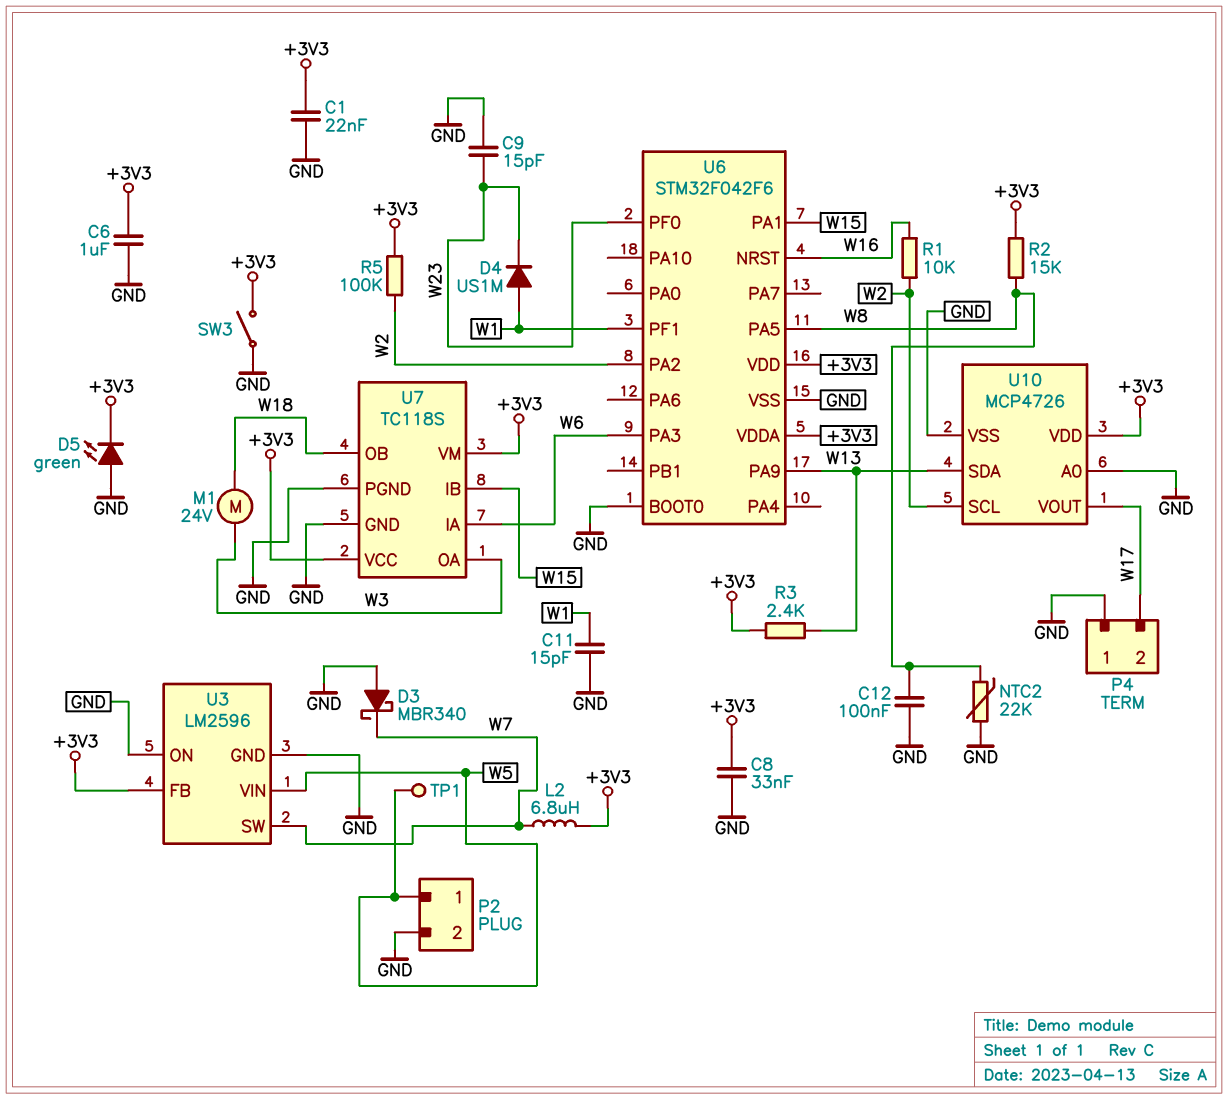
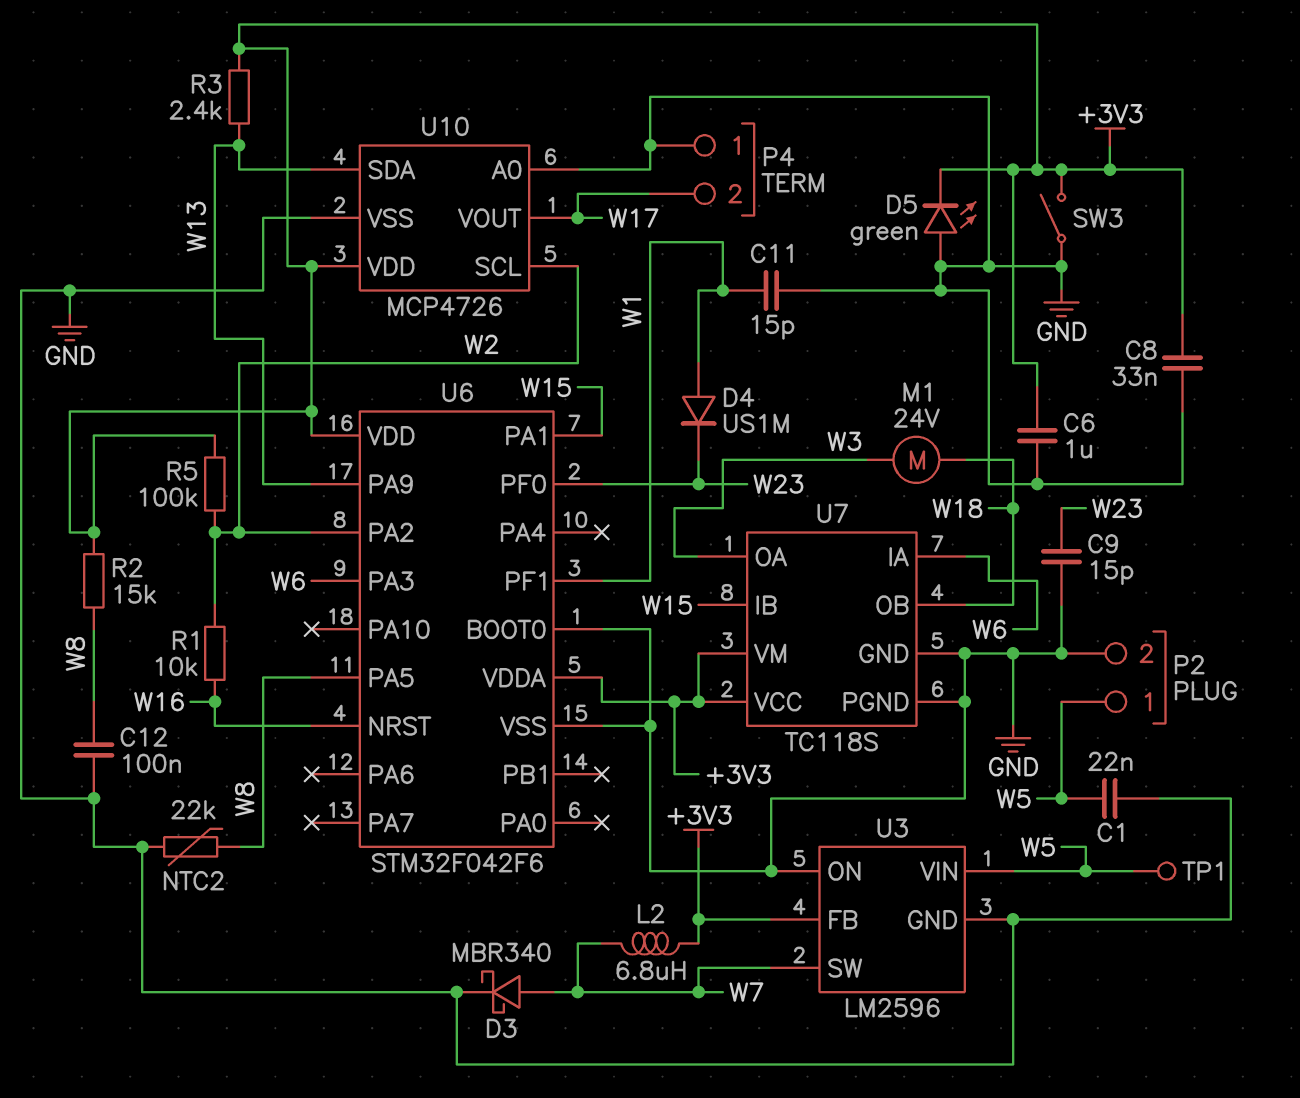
C1: 22nF (+3V3, GND) -> 22nF (GND, W5)
D3: schottky MBR340 (A GND, K W7) -> schottky MBR340 (A W7, K GND)

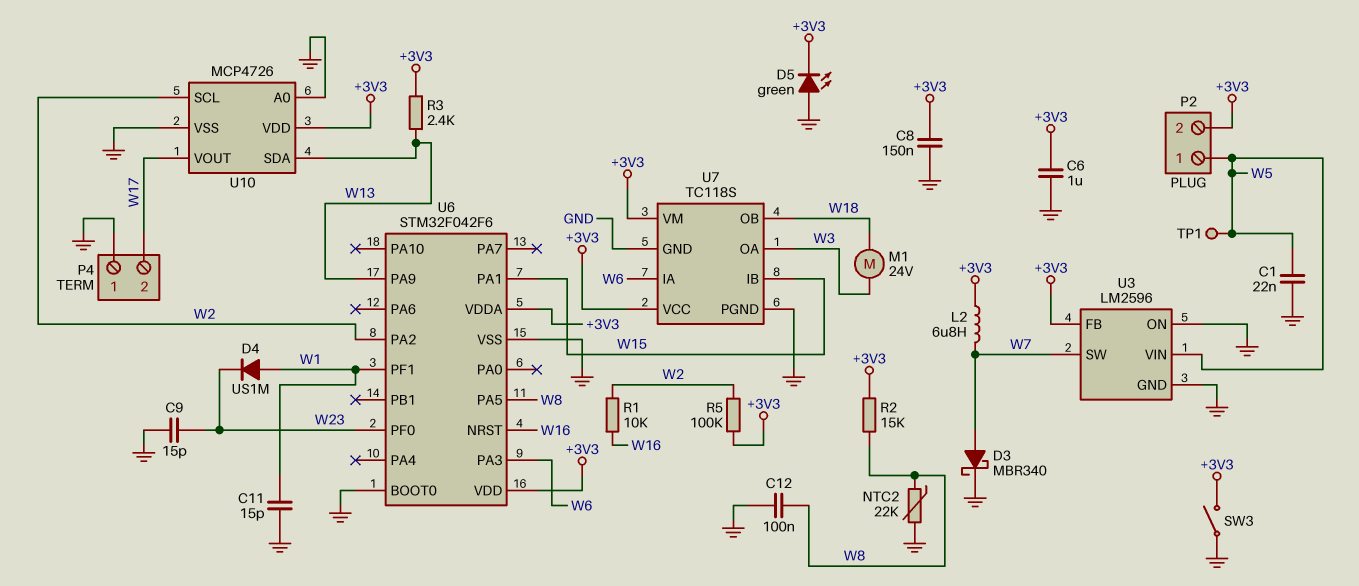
C8: 33nF (+3V3, GND) -> 150nF (+3V3, GND)
P2 pin 2: GND -> +3V3

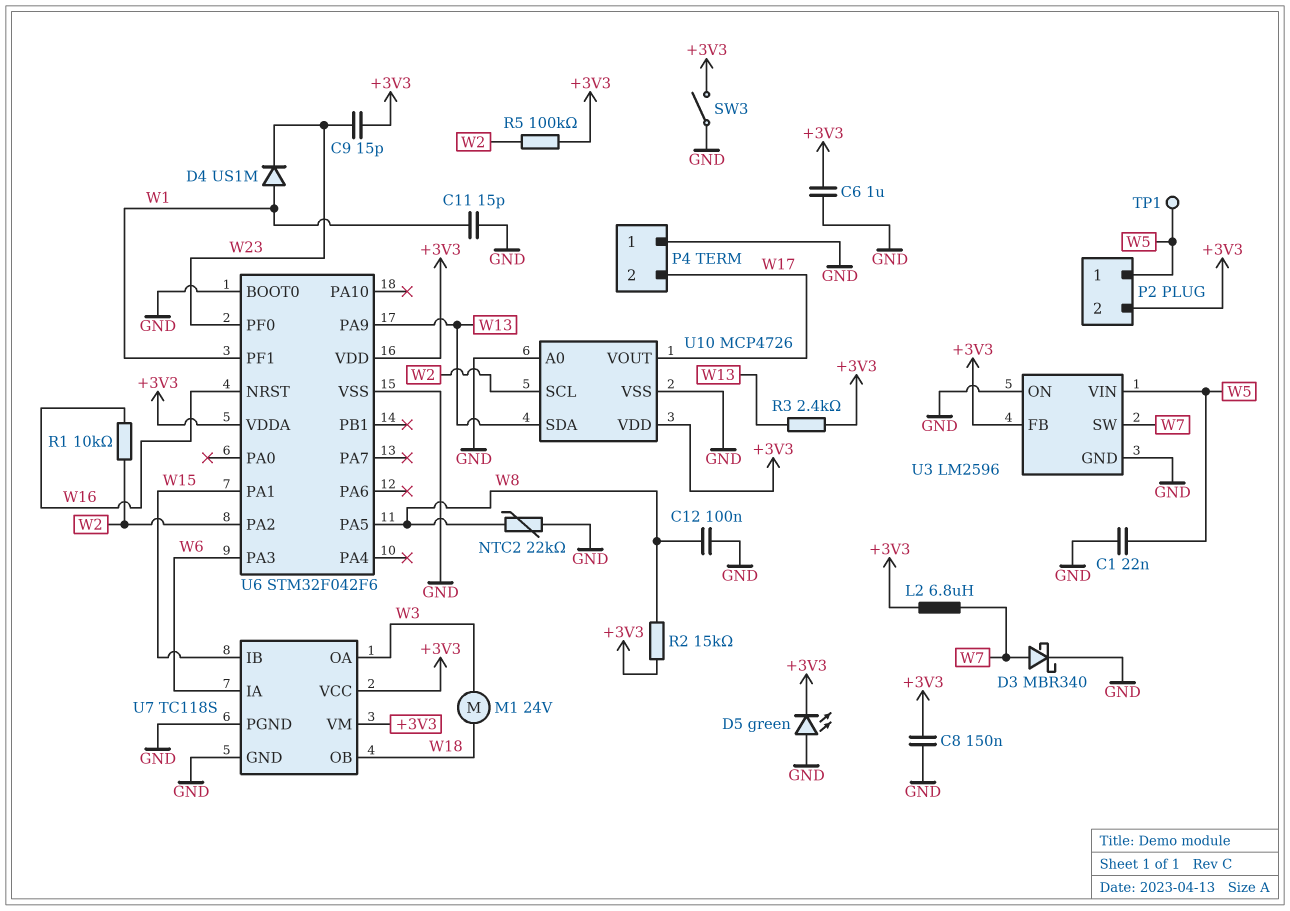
C9: 15pF (GND, W23) -> 15pF (+3V3, W23)

